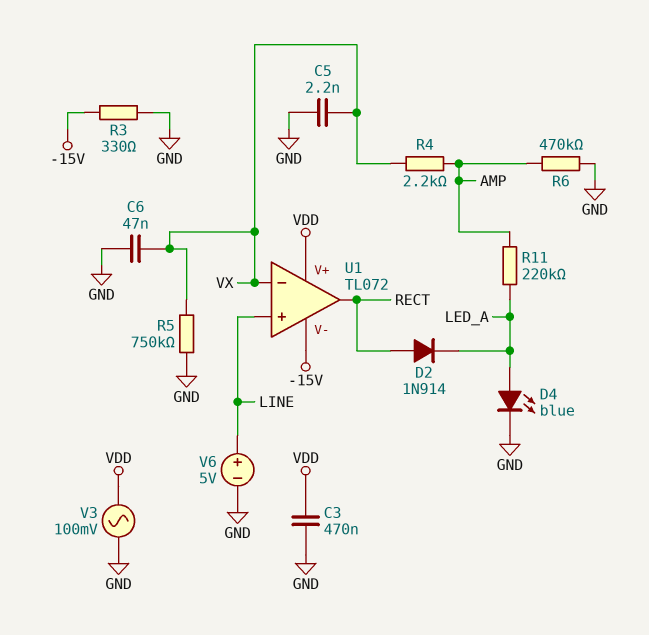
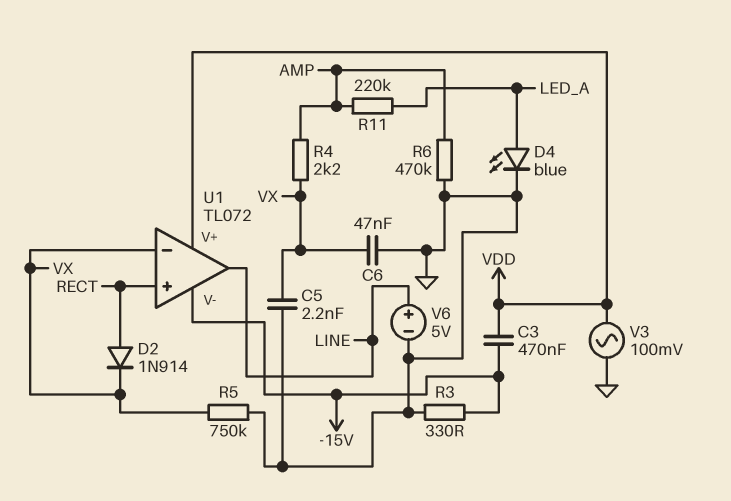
C3: 470nF (GND, VDD) -> 470nF (-15V, VDD)
D2: diode 1N914 (A RECT, K LED_A) -> diode 1N914 (A RECT, K VX)
U1 pin in+: LINE -> RECT
U1 pin out: RECT -> LINE

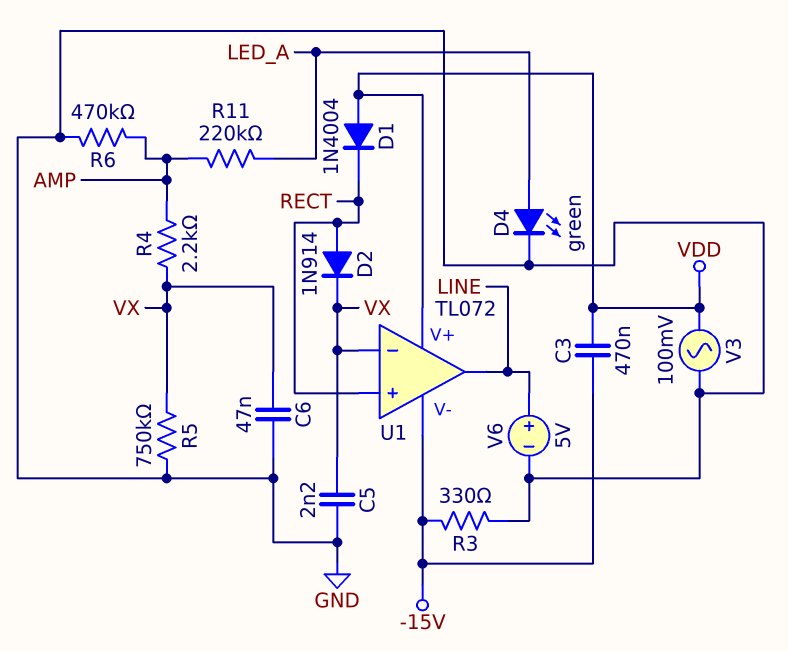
D1: none -> diode 1N4004 (A VDD, K RECT)
D4: LED blue (A LED_A, K GND) -> LED green (A LED_A, K GND)

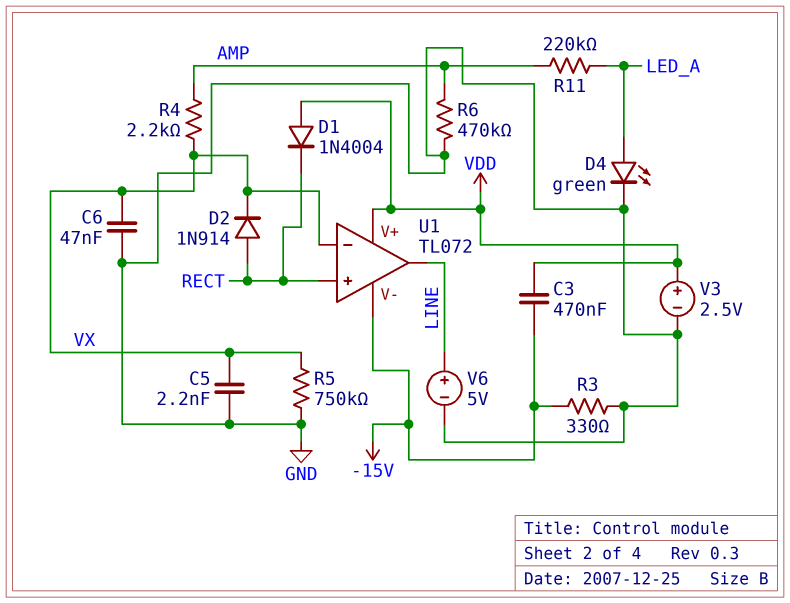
V3: AC 100mV (GND, VDD) -> 2.5V (plus VDD, minus GND)

